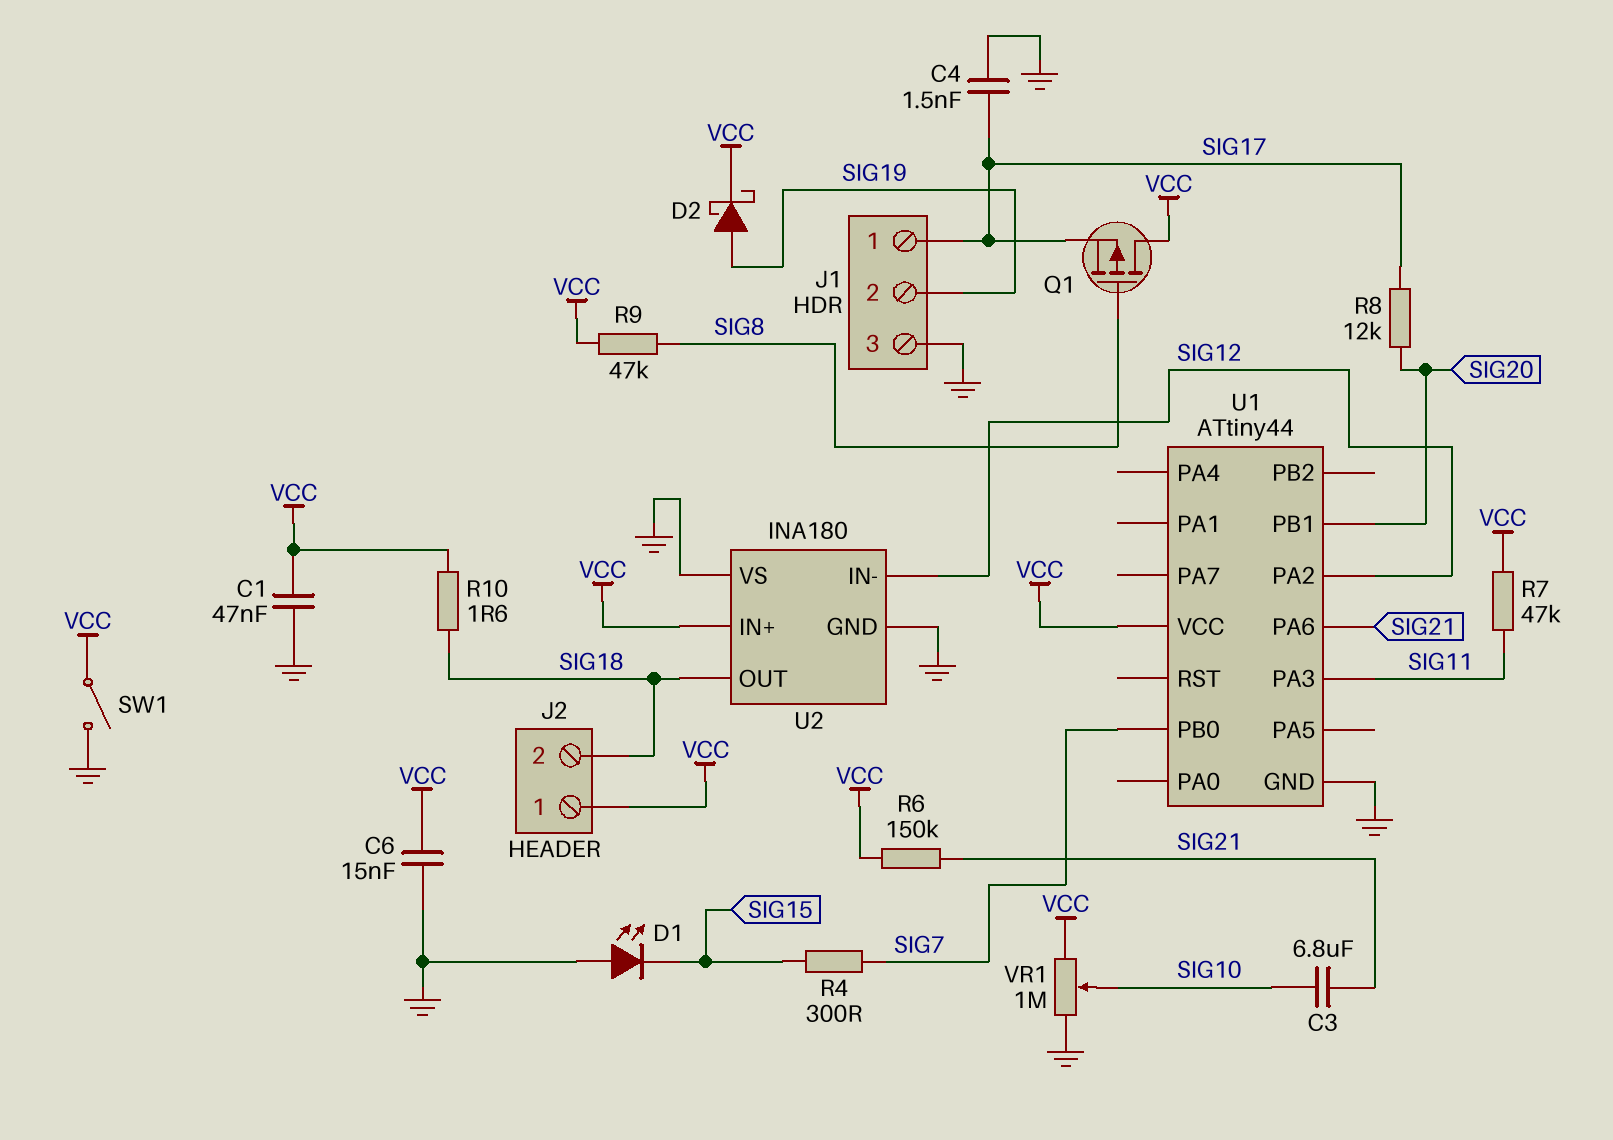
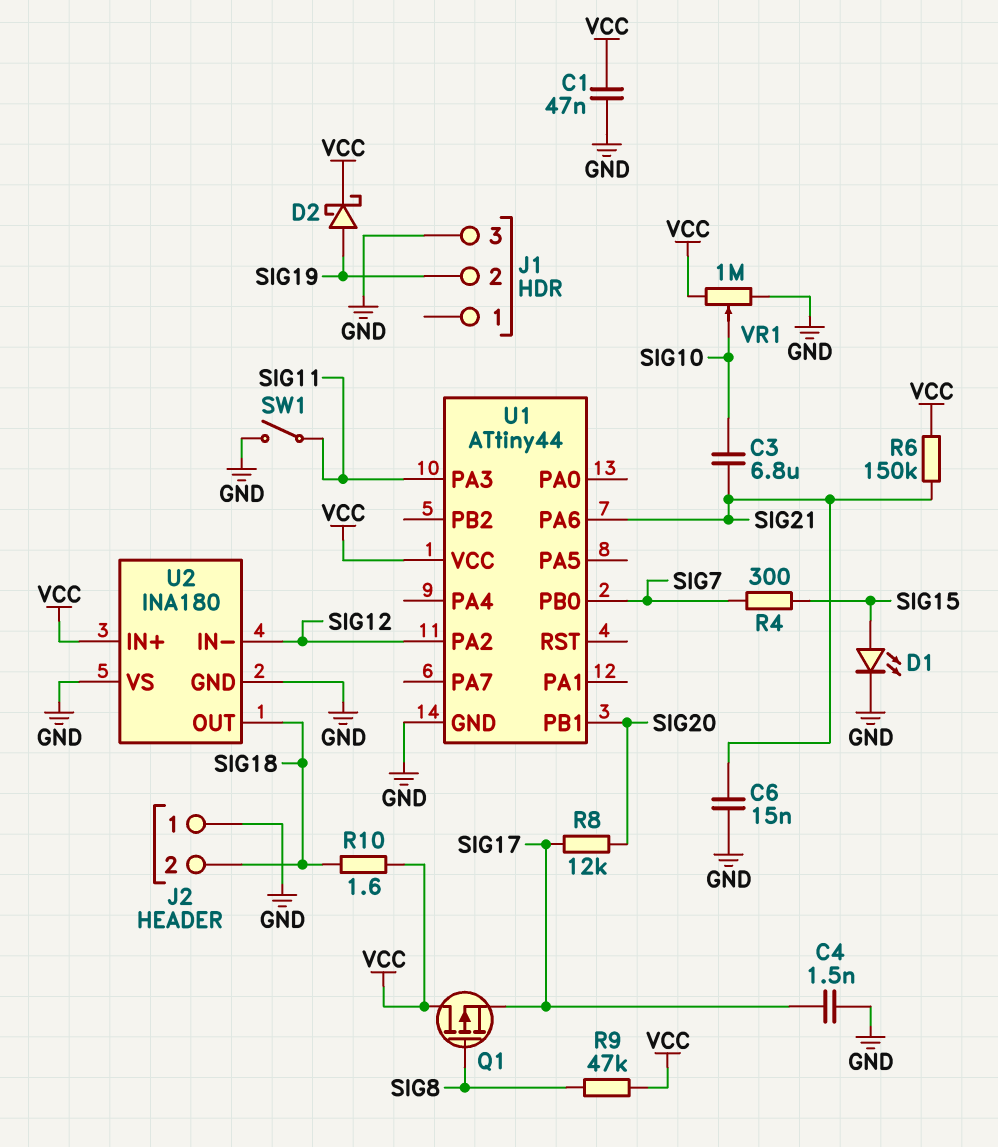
C6: 15nF (GND, VCC) -> 15nF (GND, SIG21)
D1: LED (A GND, K SIG15) -> LED (A SIG15, K GND)
J1 pin 1: SIG17 -> none
J2 pin 1: VCC -> GND
R7: 47k (SIG11, VCC) -> none
SW1: switch (GND, VCC) -> switch (GND, SIG11)

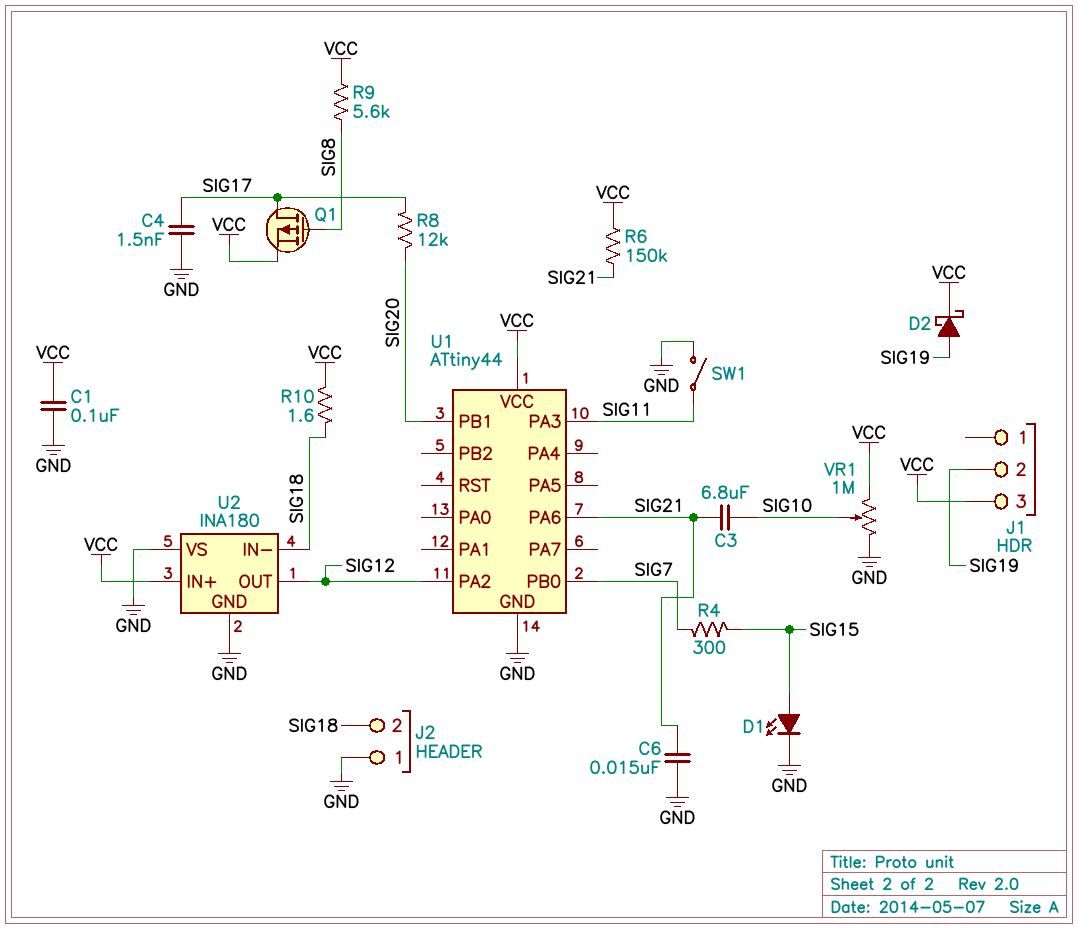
C1: 47nF (GND, VCC) -> 100nF (GND, VCC)
J1 pin 3: GND -> VCC
Q1: PMOS (G SIG8, D VCC, S SIG17) -> PMOS (G SIG8, D SIG17, S VCC)
R9: 47k (SIG8, VCC) -> 5.6k (SIG8, VCC)
U2 pin IN-: SIG12 -> SIG18
U2 pin OUT: SIG18 -> SIG12

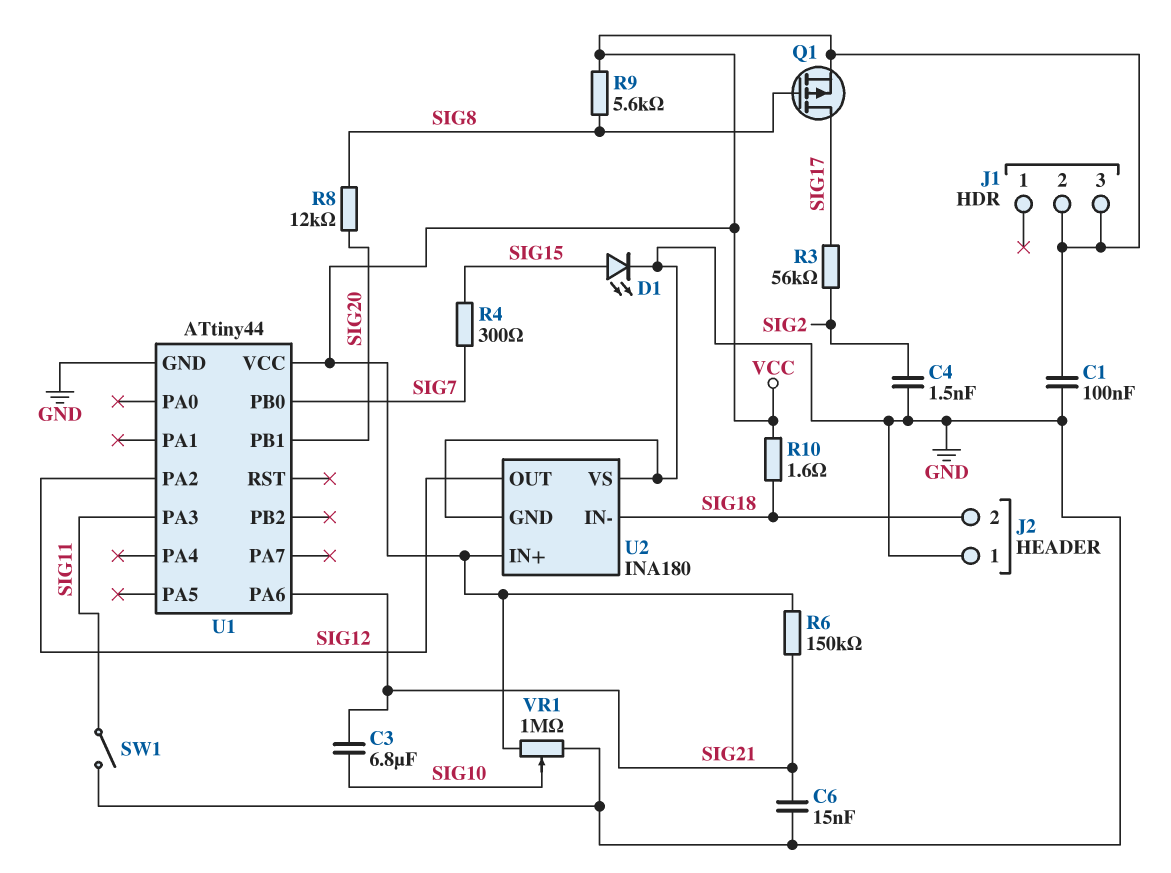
C4: 1.5nF (GND, SIG17) -> 1.5nF (GND, SIG2)
D2: schottky (A SIG19, K VCC) -> none
J1 pin 2: SIG19 -> VCC
R3: none -> 56k (SIG2, SIG17)
R8: 12k (SIG17, SIG20) -> 12k (SIG8, SIG20)

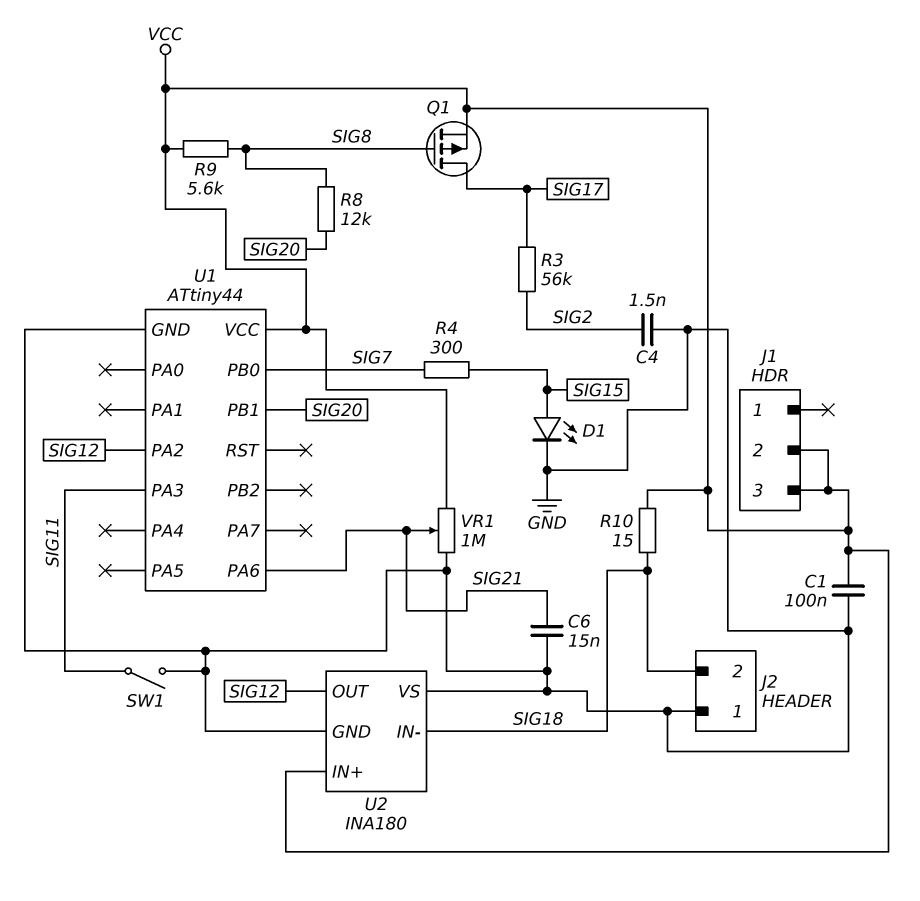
C3: 6.8uF (SIG10, SIG21) -> none
R6: 150k (SIG21, VCC) -> none
R10: 1.6 (SIG18, VCC) -> 15 (SIG18, VCC)
VR1: 1M (GND, VCC, wiper SIG10) -> 1M (GND, VCC, wiper SIG21)

